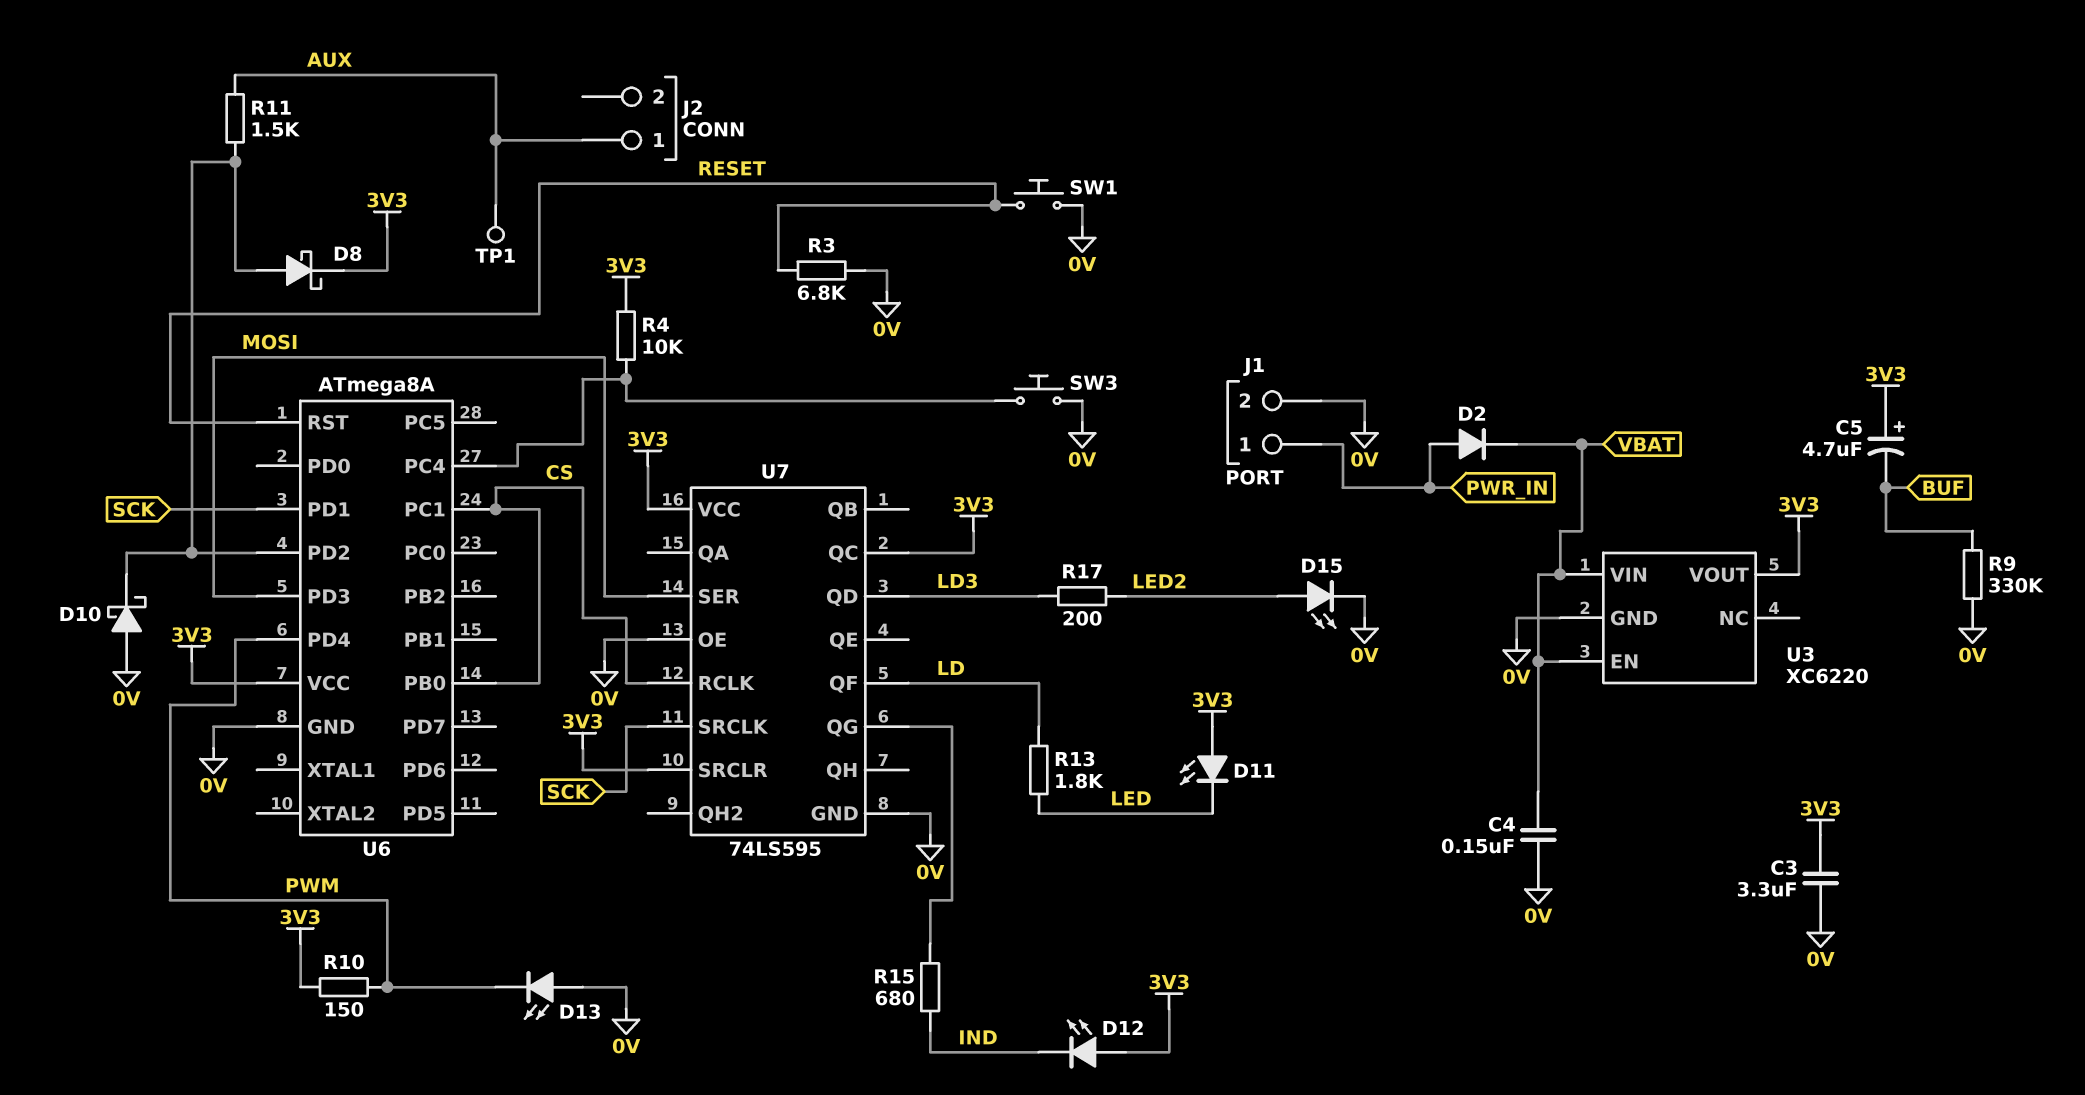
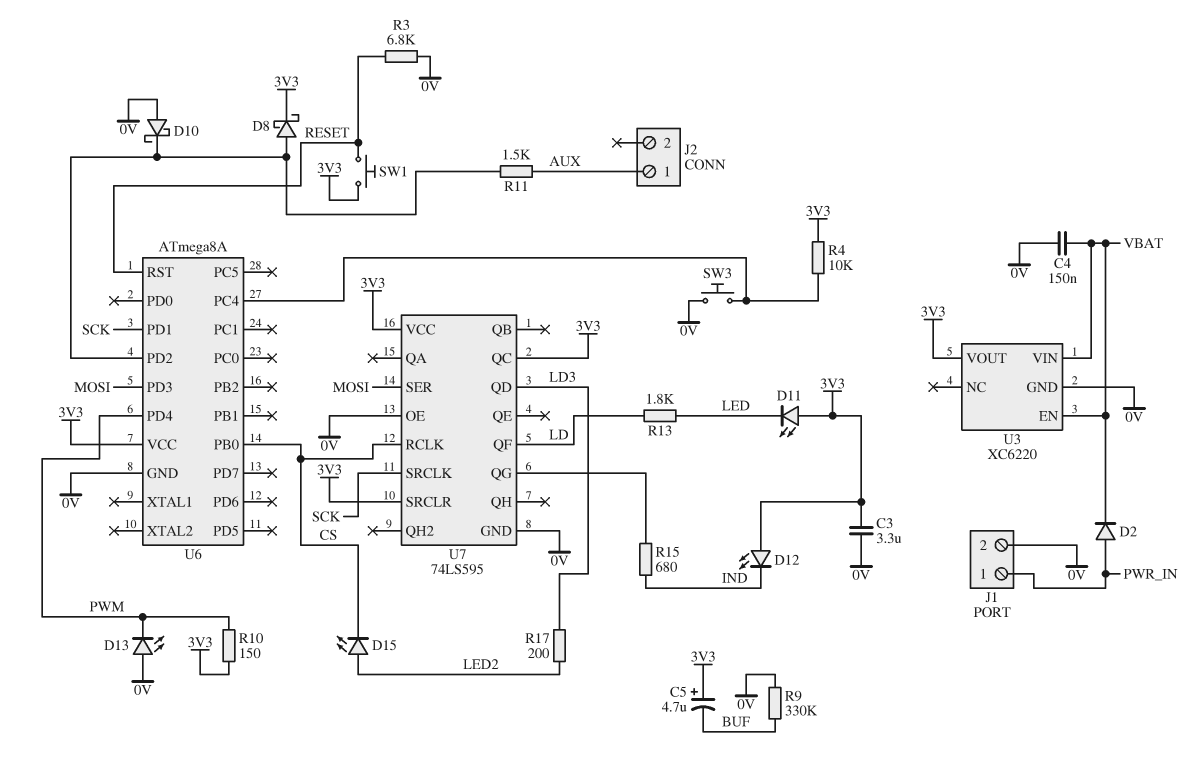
D15: LED (A LED2, K 0V) -> LED (A LED2, K CS)
SW1: button (0V, RESET) -> button (3V3, RESET)
TP1: test point (AUX) -> none
U6 pin PC1: CS -> none

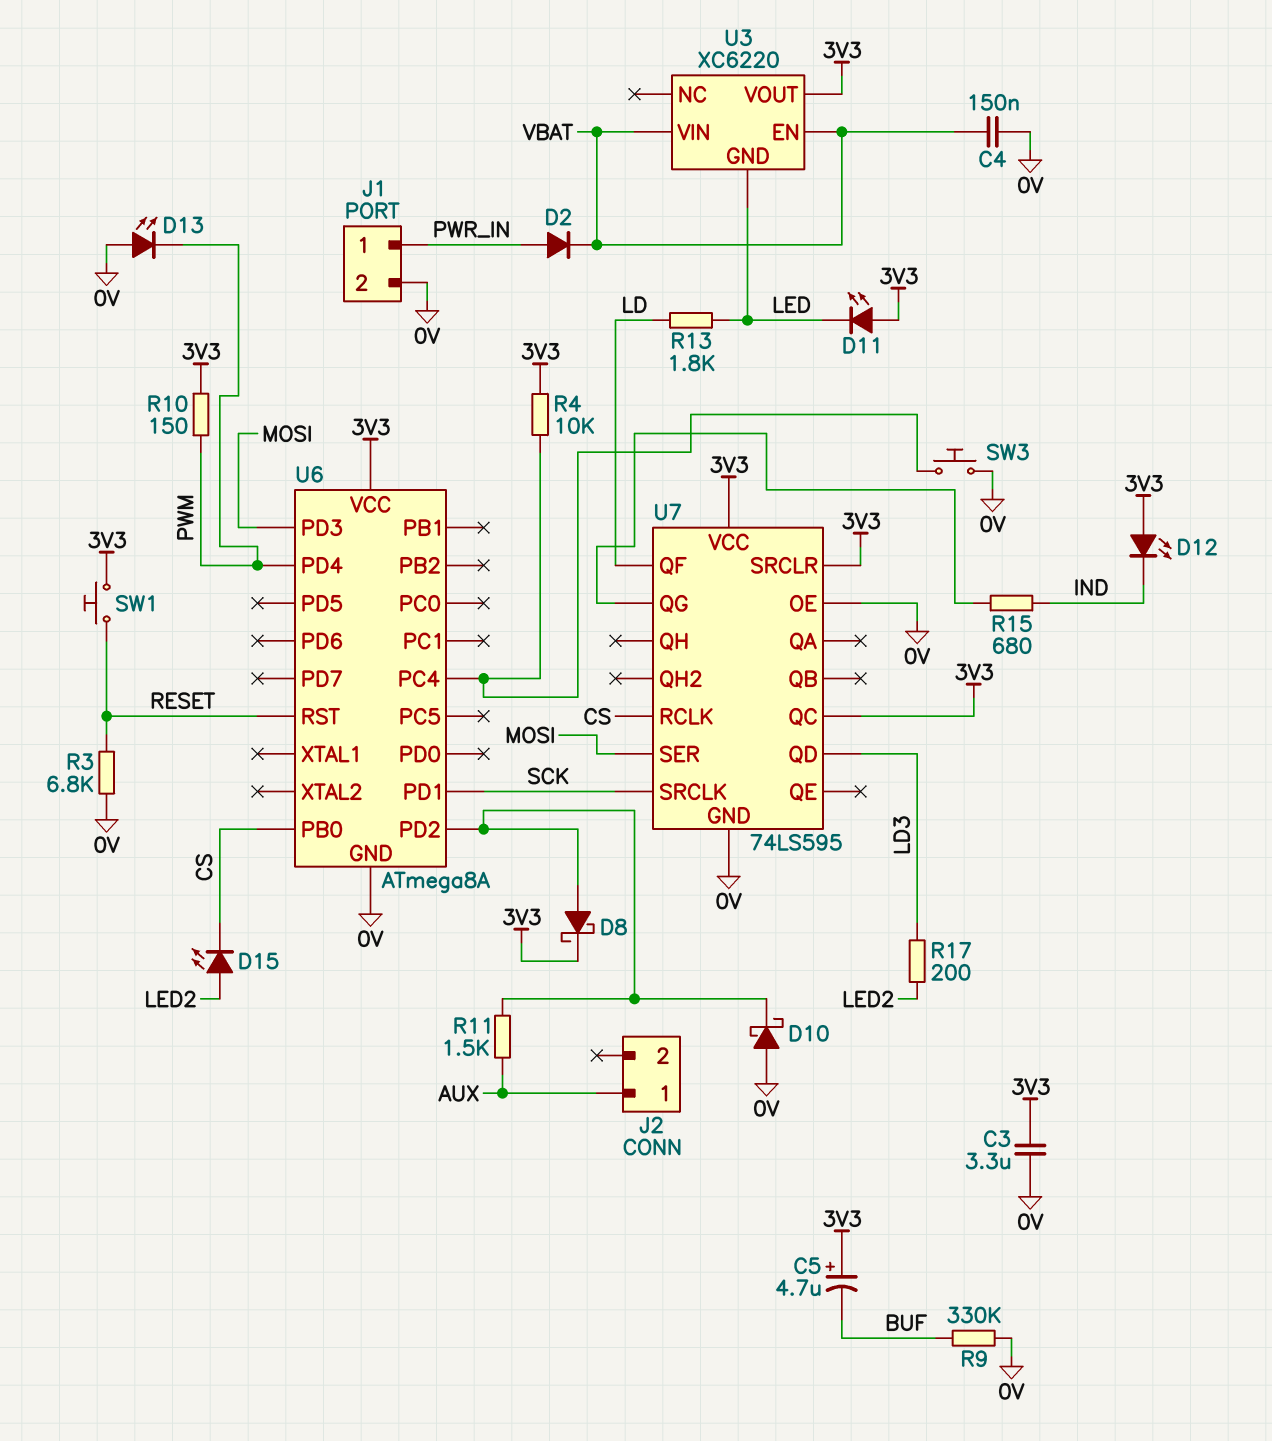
U3 pin GND: 0V -> LED

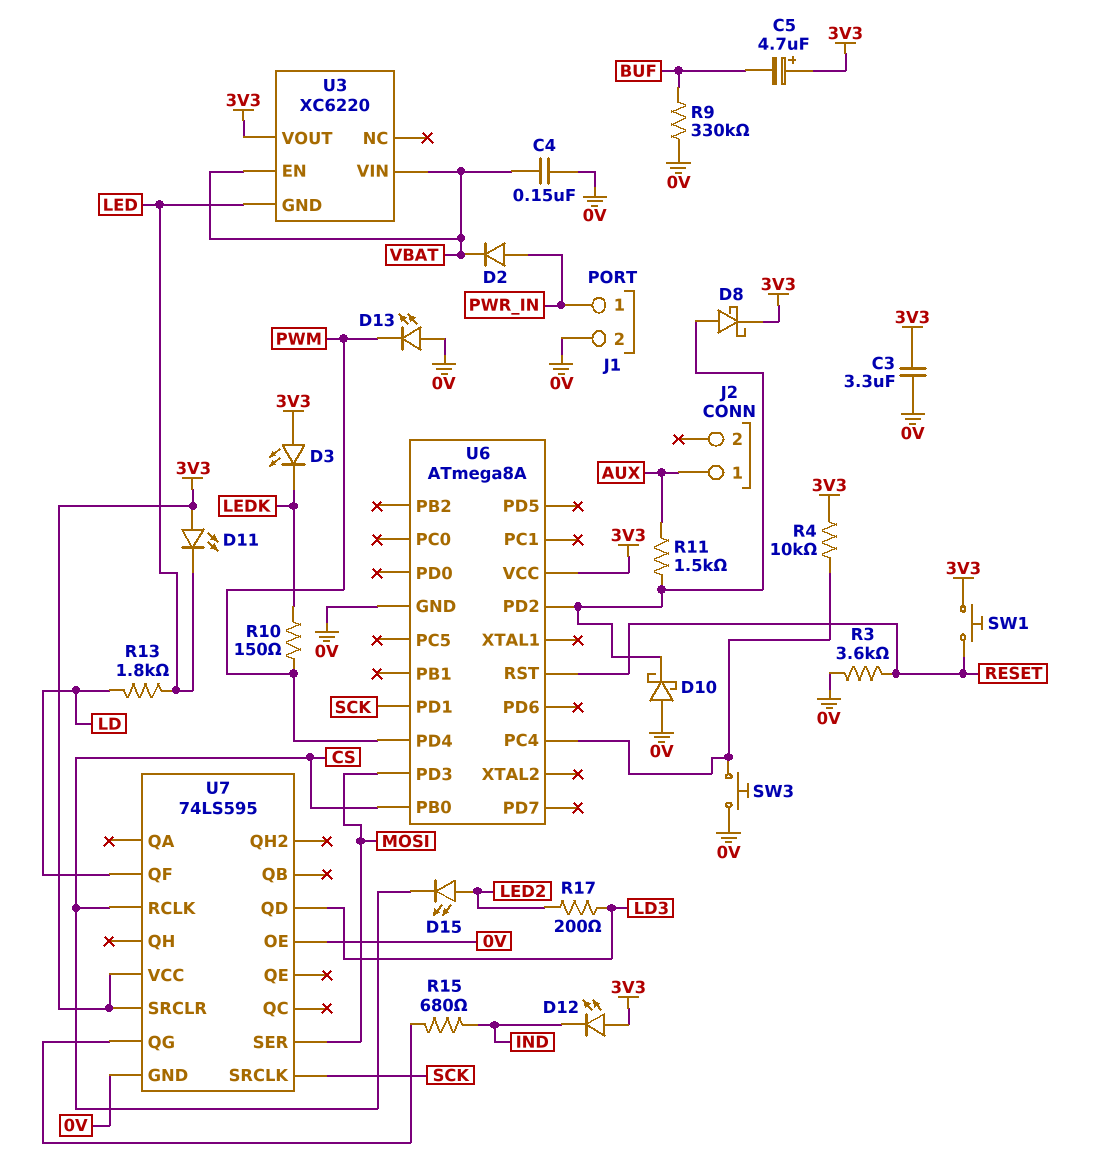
D3: none -> LED (A 3V3, K LEDK)
R3: 6.8k (0V, RESET) -> 3.6k (0V, RESET)
R10: 150 (3V3, PWM) -> 150 (LEDK, PWM)
U7 pin QC: 3V3 -> none

